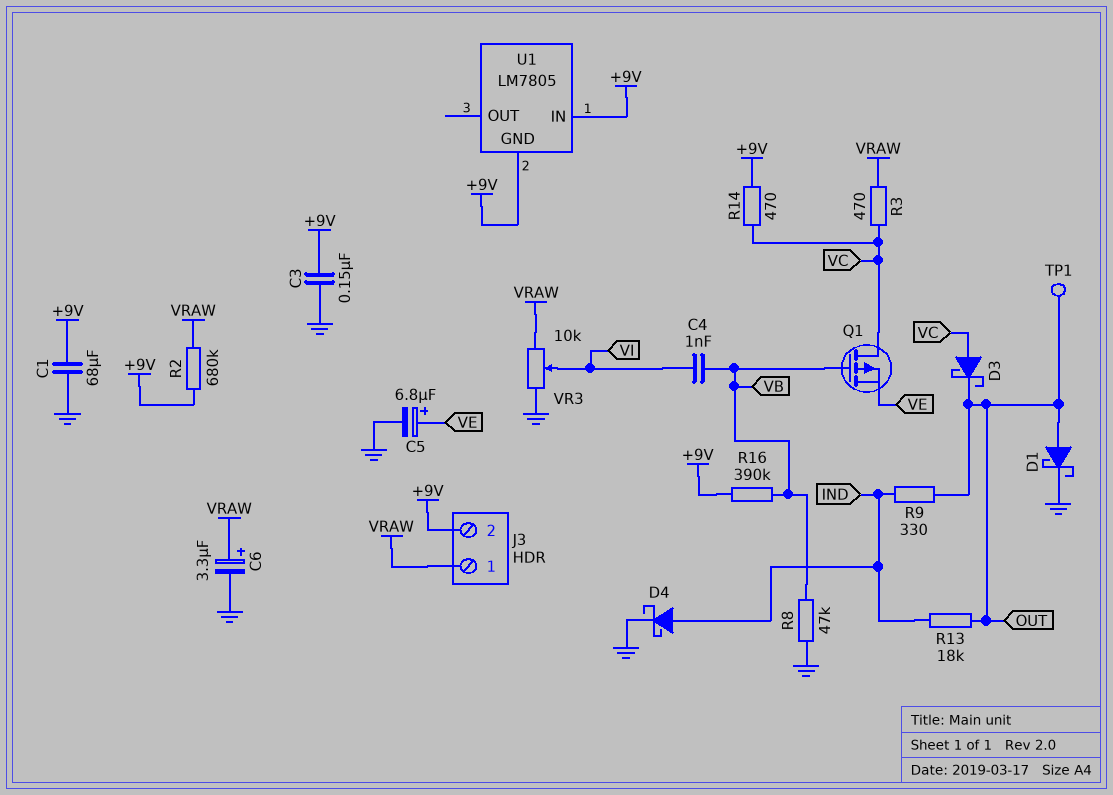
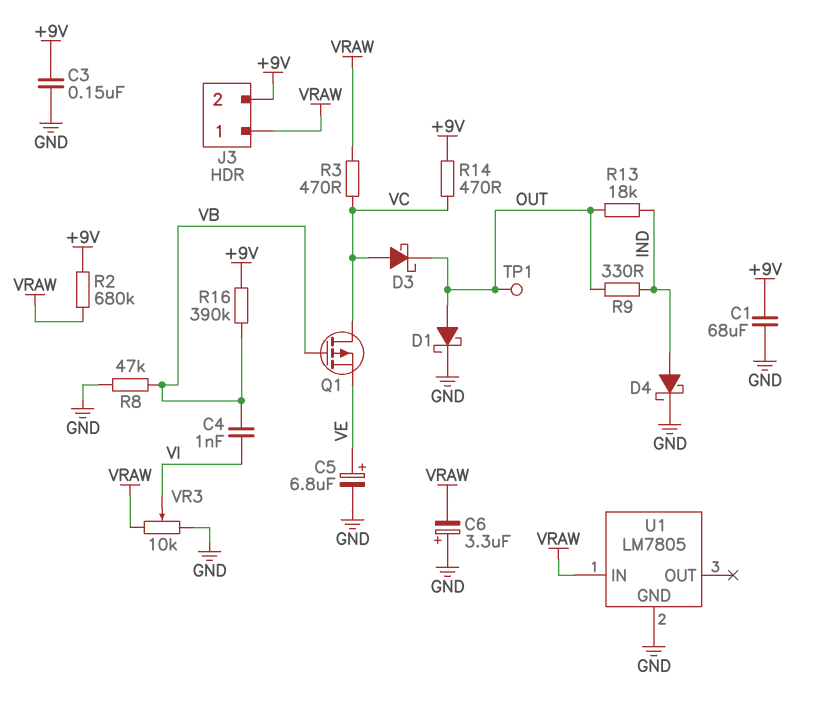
C6: 3.3uF (plus VRAW, minus GND) -> 3.3uF (plus GND, minus VRAW)
U1 pin GND: +9V -> GND
U1 pin IN: +9V -> VRAW

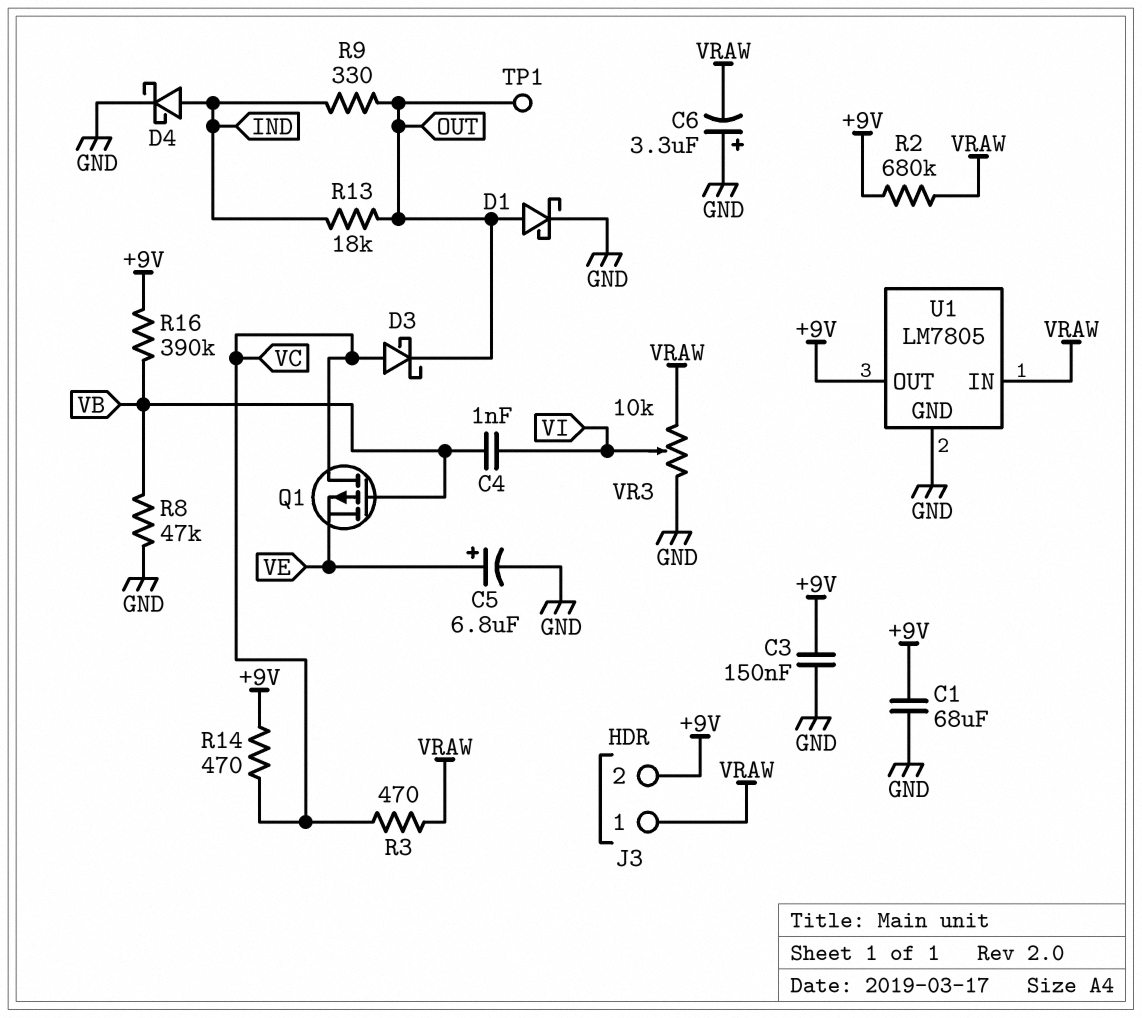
U1 pin OUT: none -> +9V

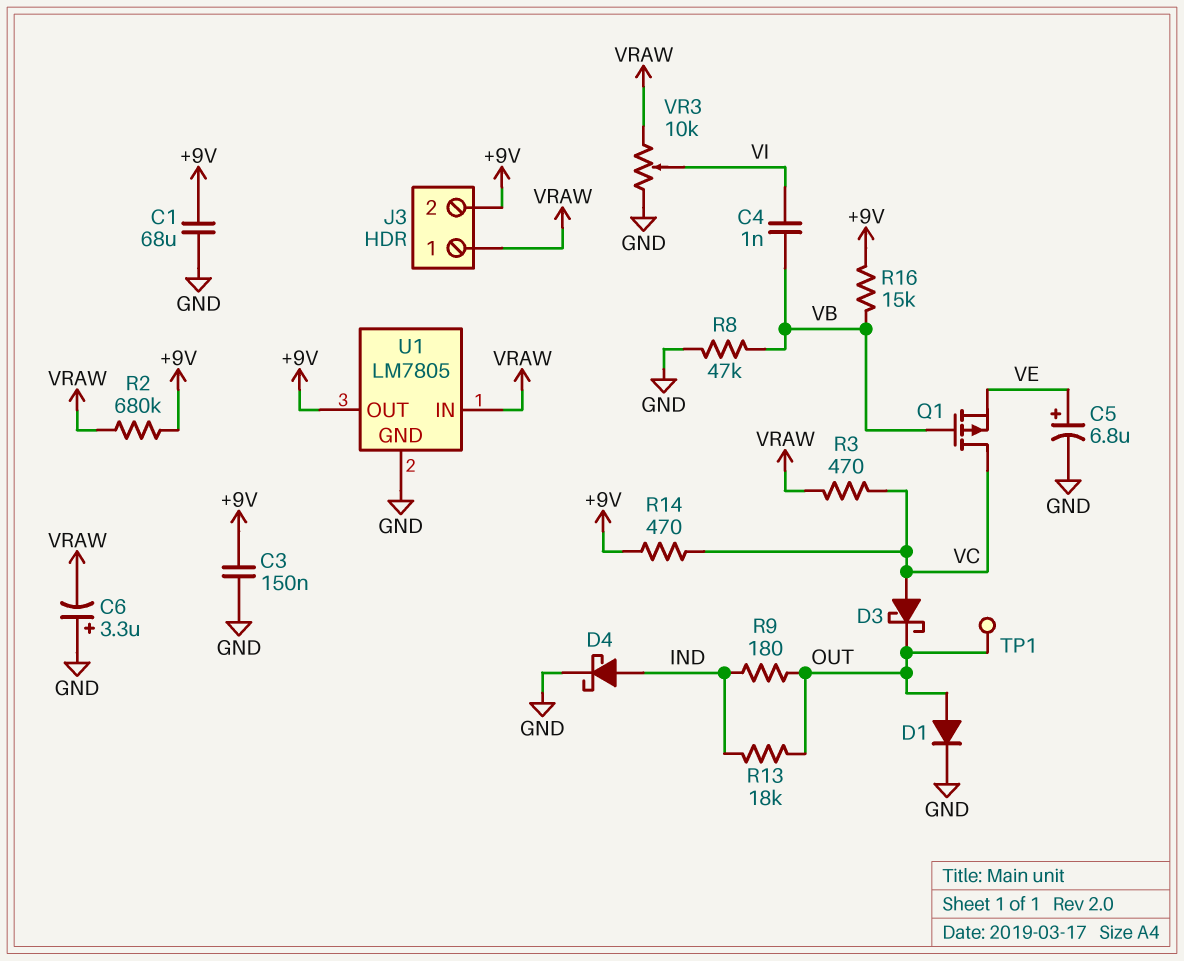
D1: schottky (A OUT, K GND) -> diode (A OUT, K GND)
R9: 330 (IND, OUT) -> 180 (IND, OUT)
R16: 390k (+9V, VB) -> 15k (+9V, VB)

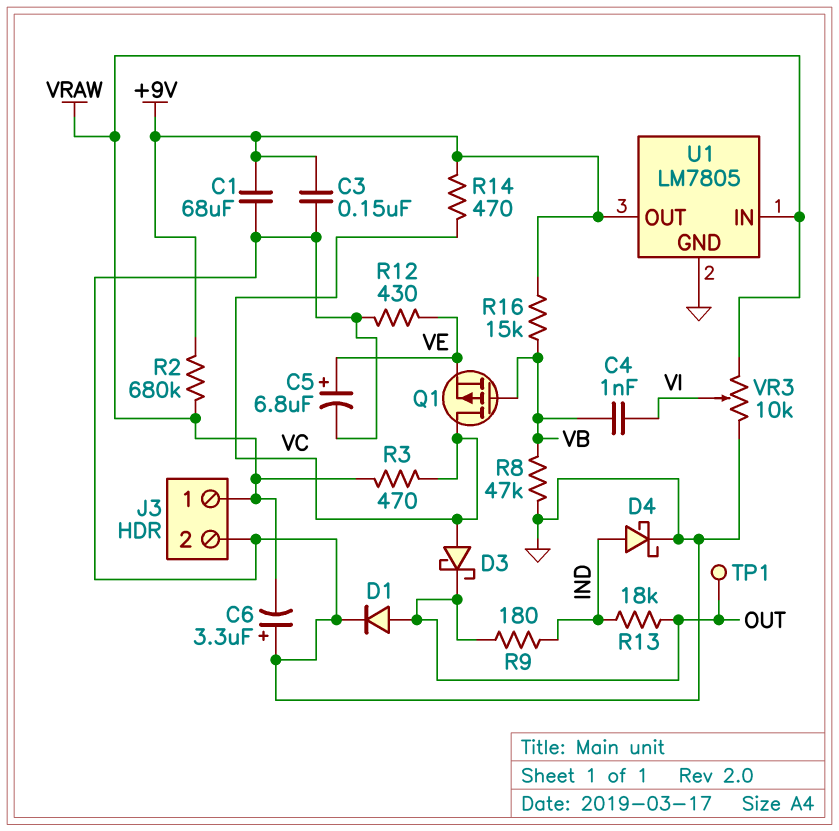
J3 pin 2: +9V -> GND
R12: none -> 430 (GND, VE)

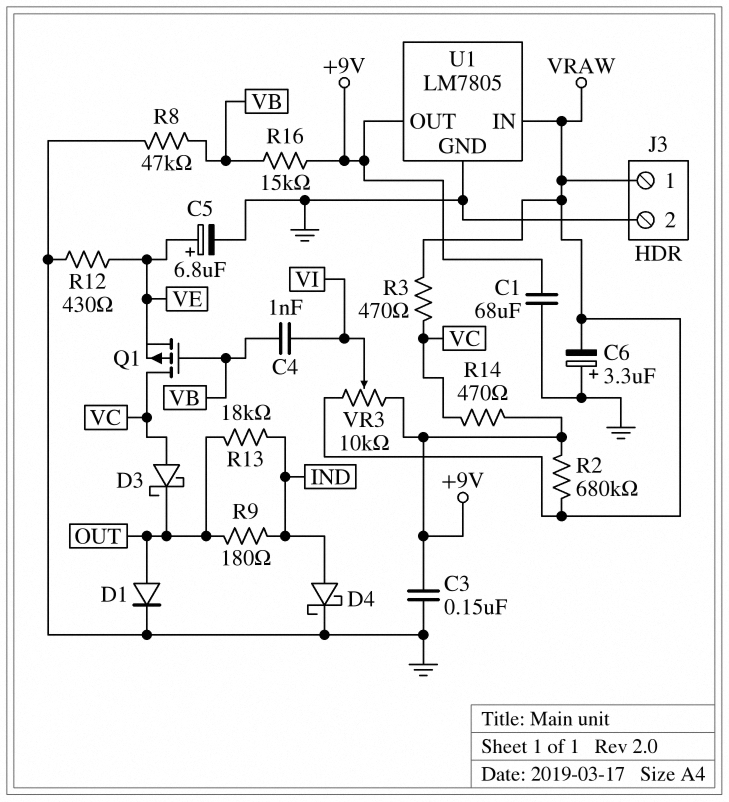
TP1: test point (OUT) -> none
VR3: 10k (GND, VRAW, wiper VI) -> 10k (+9V, VRAW, wiper VI)

